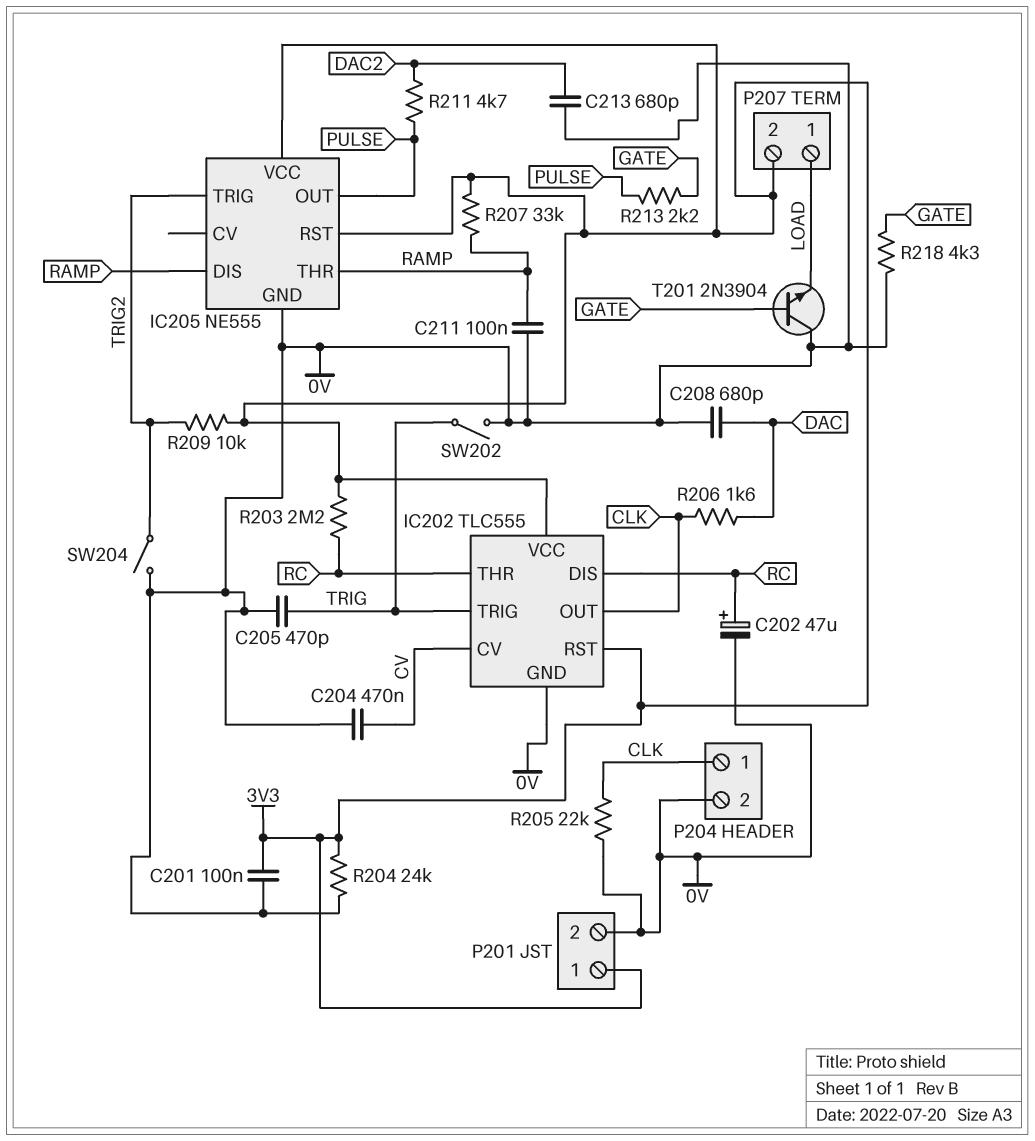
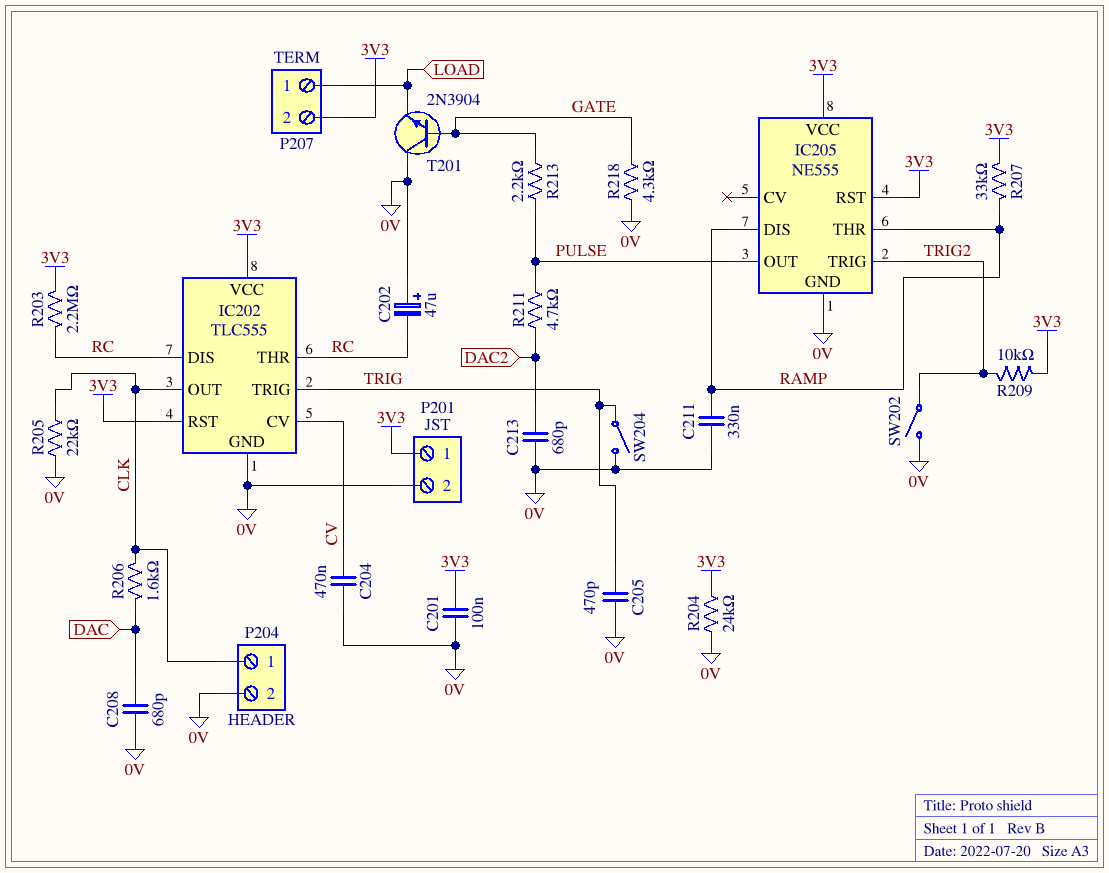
C202: 47uF (plus RC, minus 0V) -> 47uF (plus 0V, minus RC)
C211: 100nF (0V, RAMP) -> 330nF (0V, RAMP)
SW202: switch (0V, TRIG) -> switch (0V, TRIG2)
SW204: switch (0V, TRIG2) -> switch (0V, TRIG)

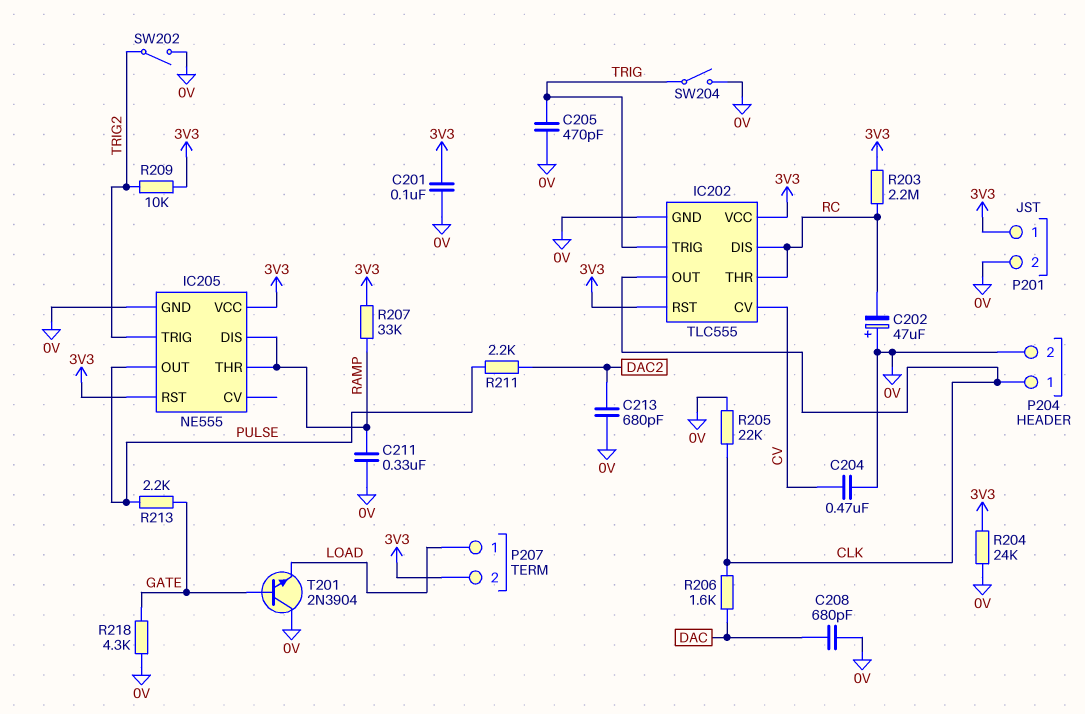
R211: 4.7k (DAC2, PULSE) -> 2.2k (DAC2, PULSE)

